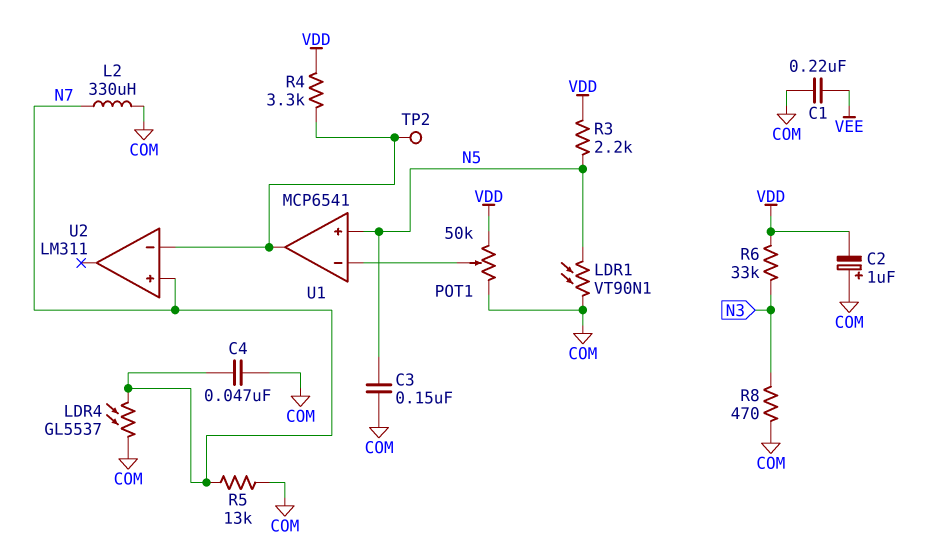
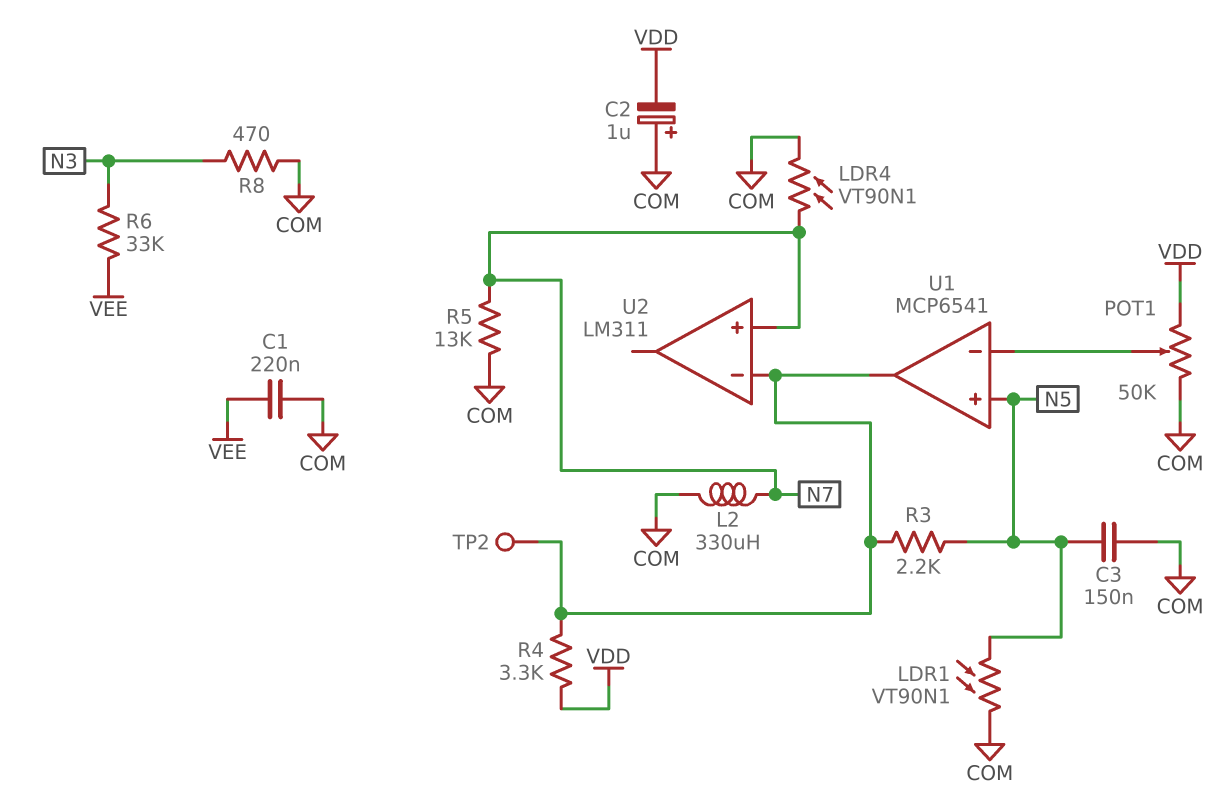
C4: 47nF (COM, N7) -> none
LDR4: GL5537 (COM, N7) -> VT90N1 (COM, N7)
R3: 2.2k (N5, VDD) -> 2.2k (N5, U1/out)
R6: 33k (N3, VDD) -> 33k (N3, VEE)

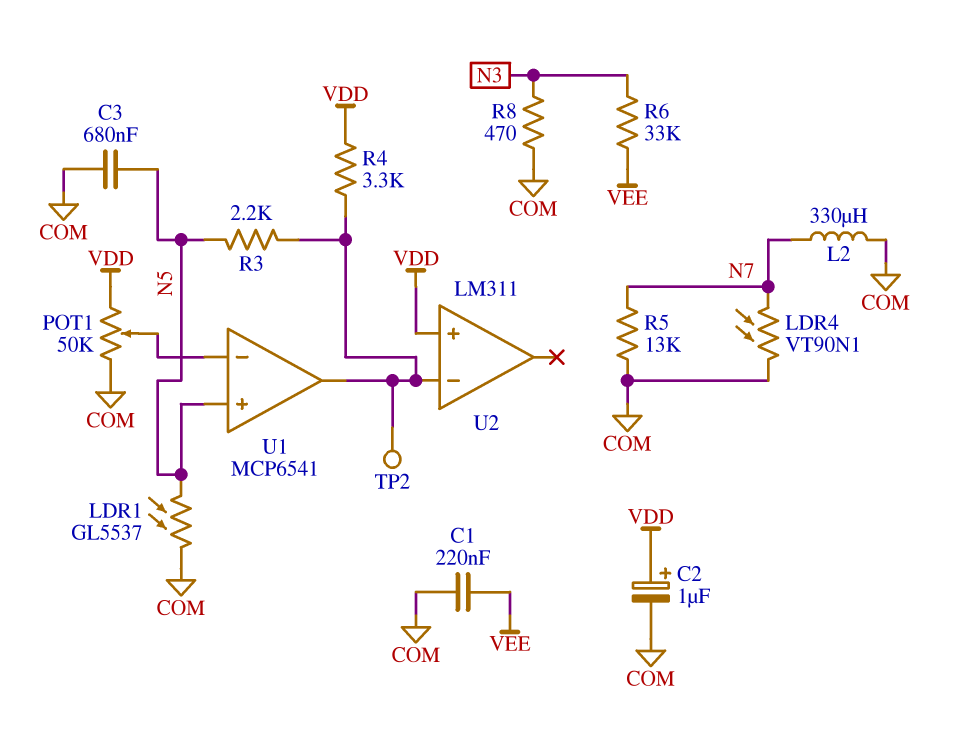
C2: 1uF (plus COM, minus VDD) -> 1uF (plus VDD, minus COM)
C3: 150nF (COM, N5) -> 680nF (COM, N5)
LDR1: VT90N1 (COM, N5) -> GL5537 (COM, N5)
U2 pin in+: N7 -> VDD

